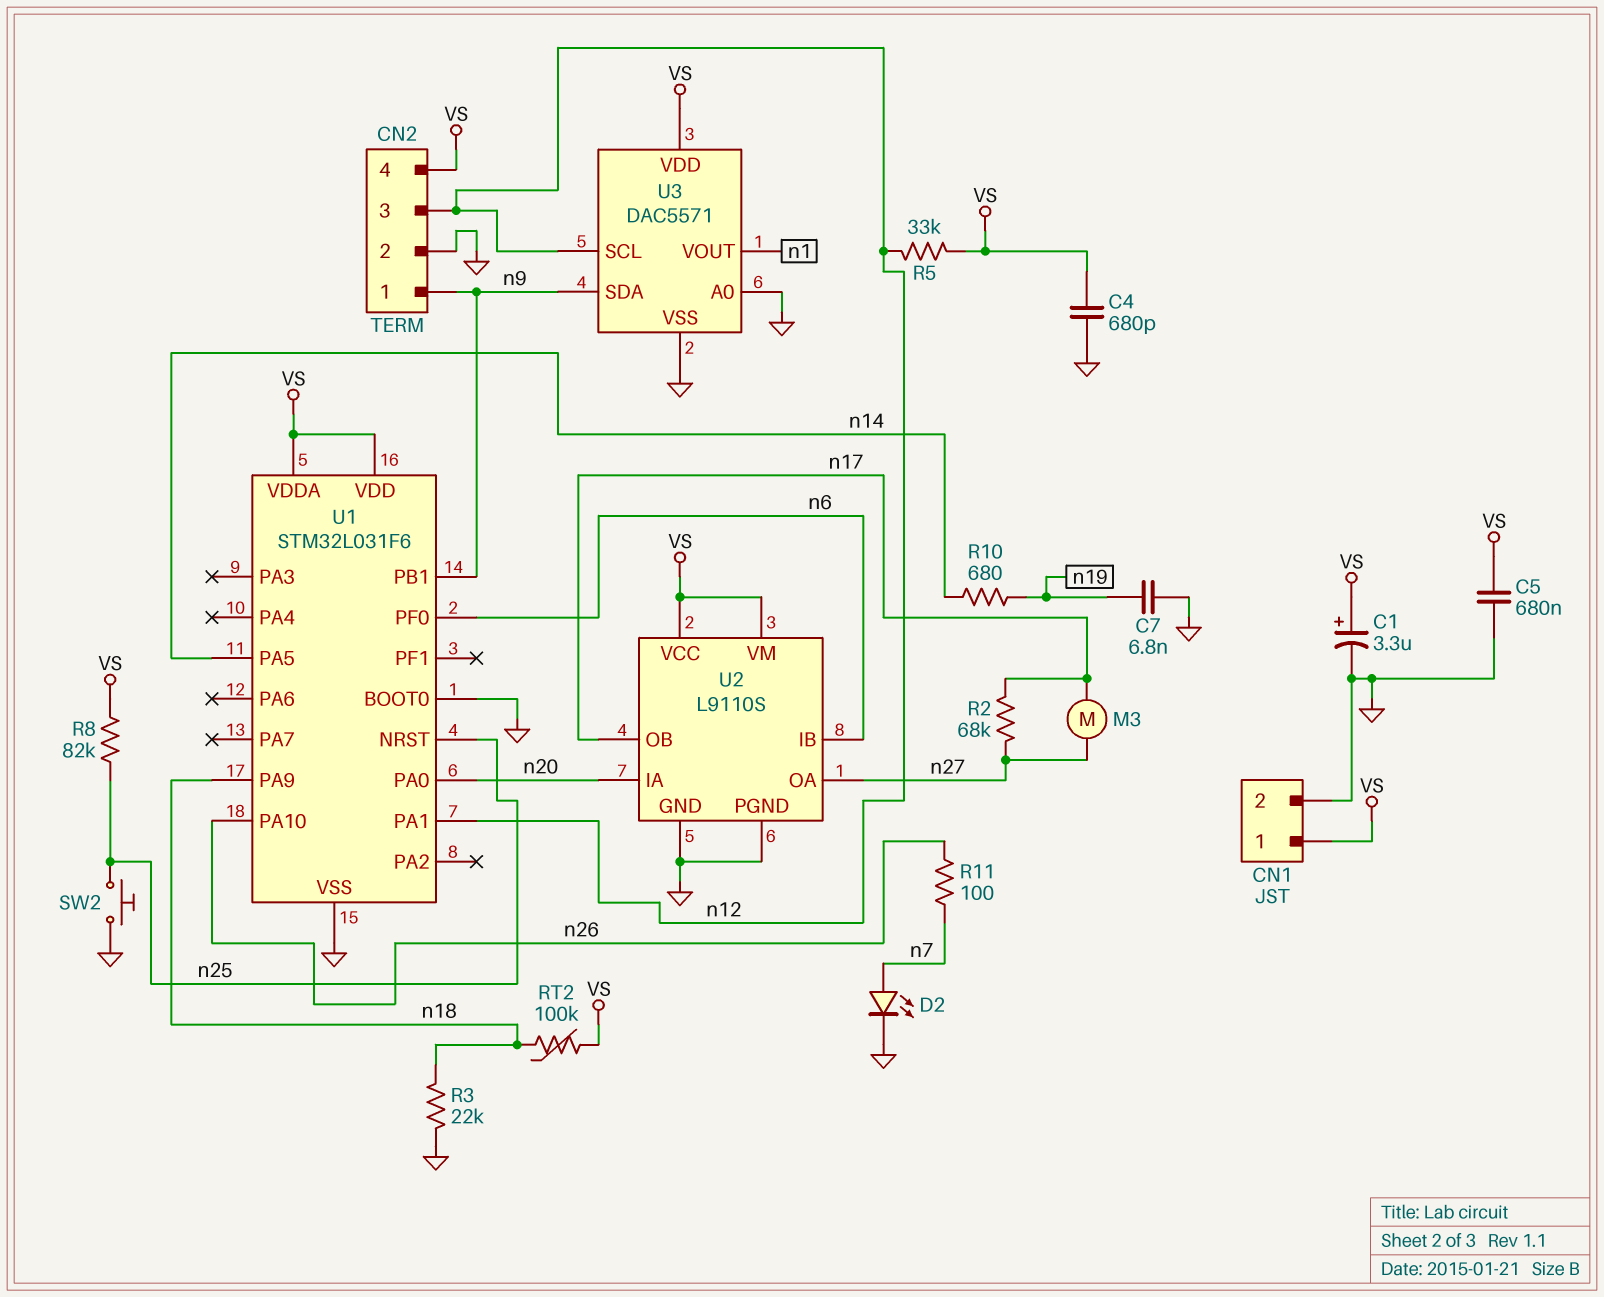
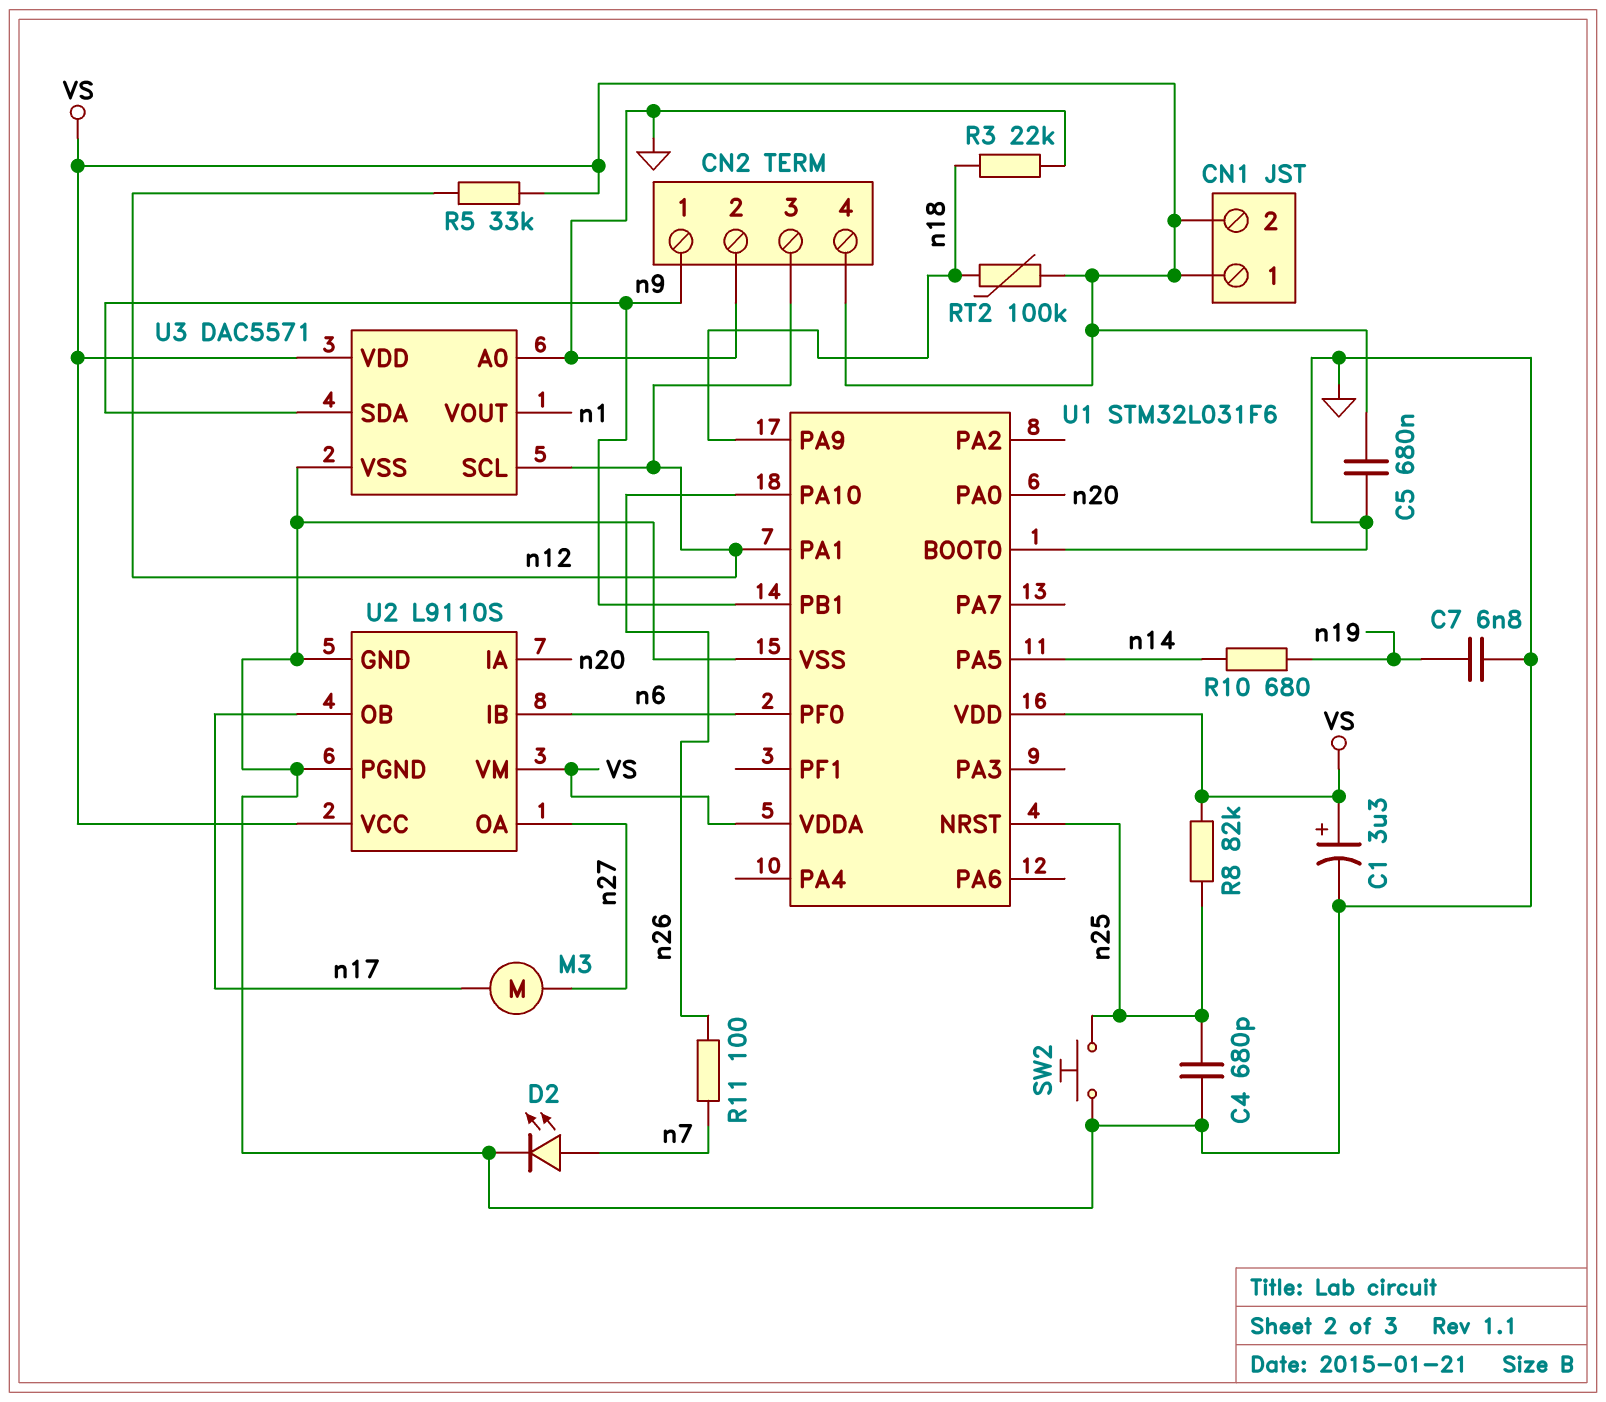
C4: 680pF (GND, VS) -> 680pF (GND, n25)
CN1 pin 2: GND -> VS
R2: 68k (n17, n27) -> none

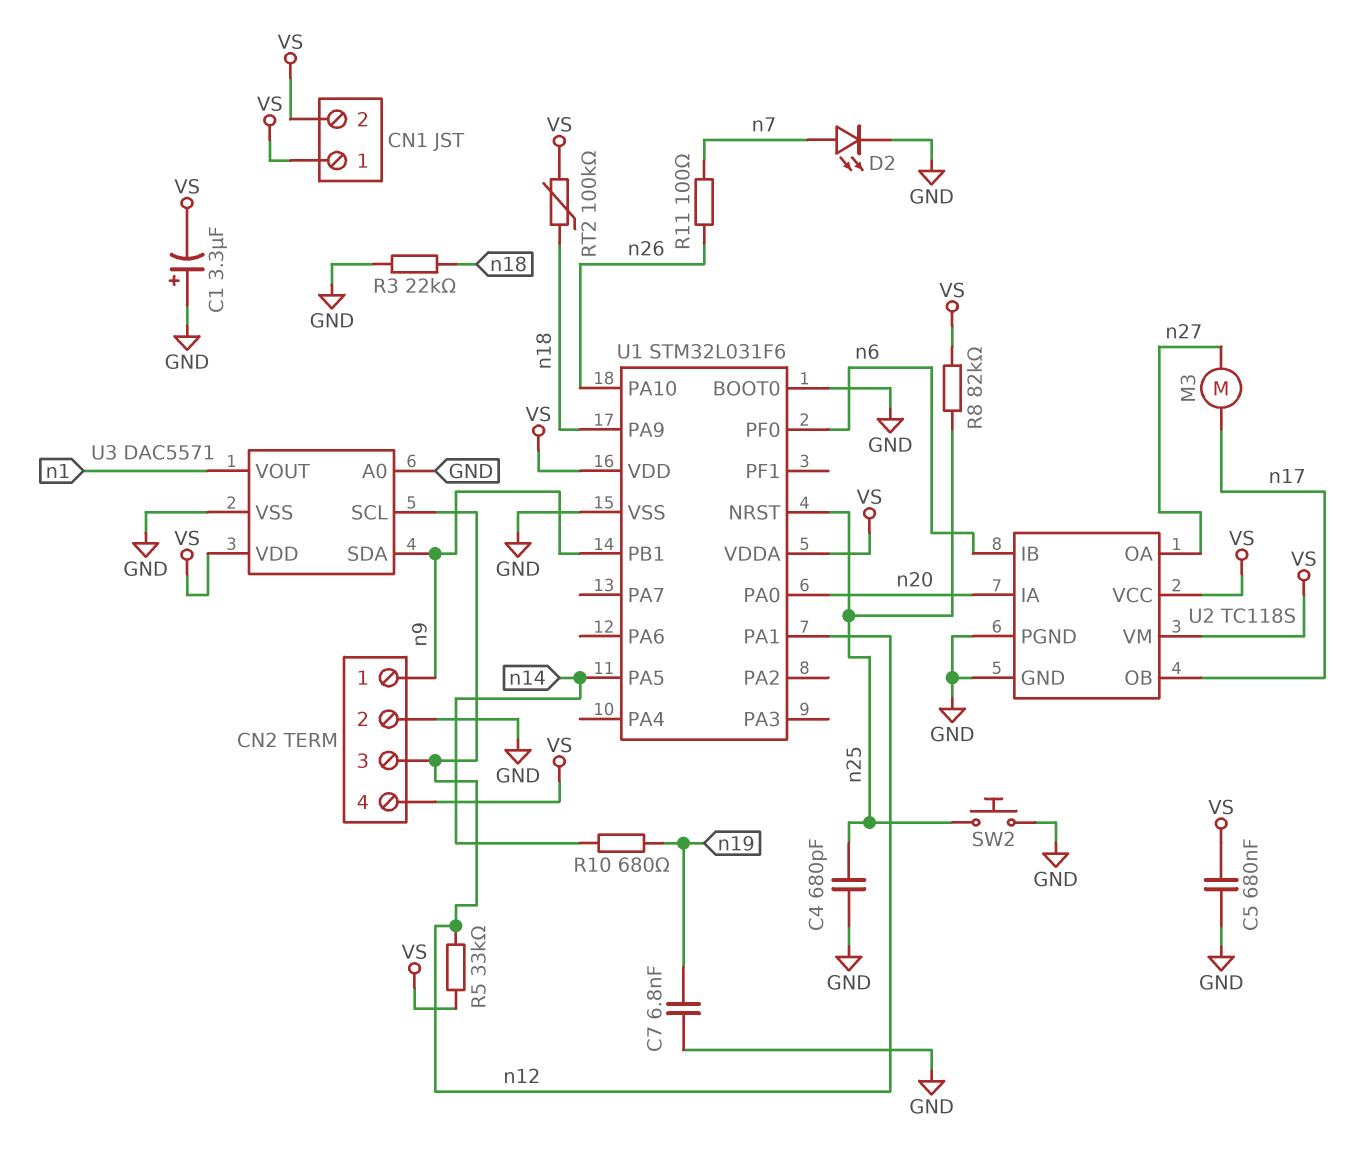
C1: 3.3uF (plus VS, minus GND) -> 3.3uF (plus GND, minus VS)
U2: L9110S -> TC118S

